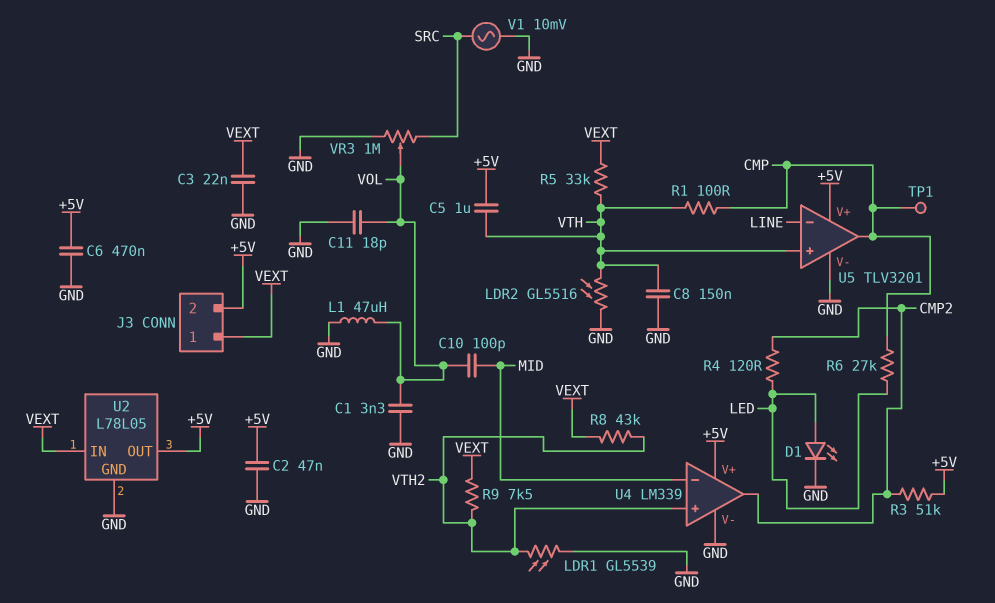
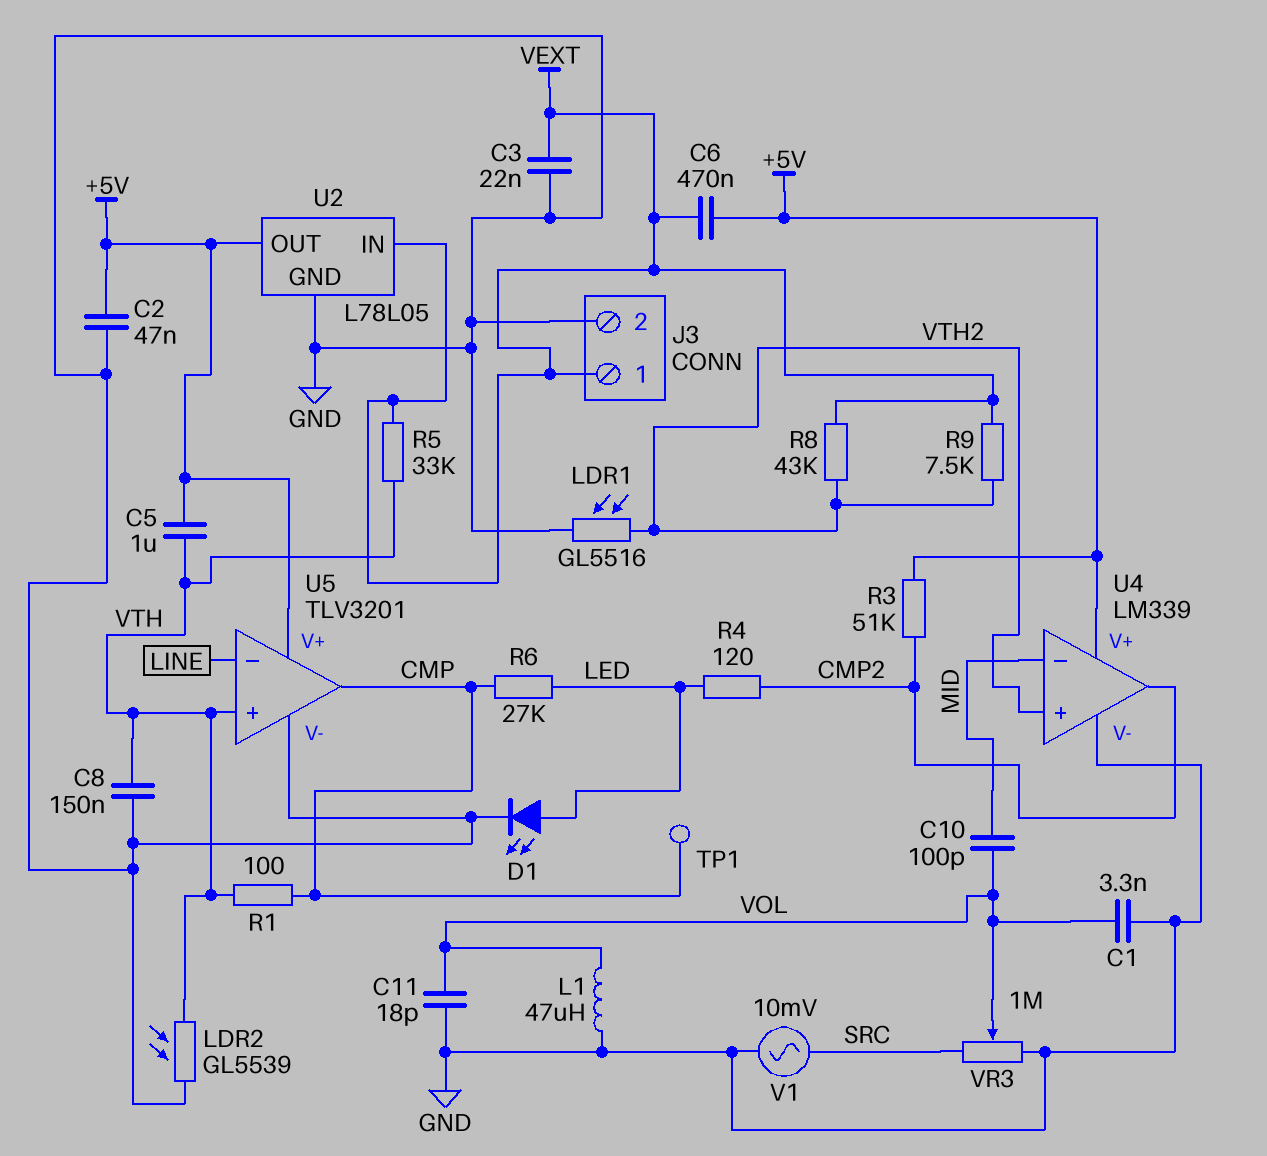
C6: 470nF (+5V, GND) -> 470nF (+5V, VEXT)
J3 pin 2: +5V -> GND
LDR1: GL5539 (GND, VTH2) -> GL5516 (GND, VTH2)
LDR2: GL5516 (GND, VTH) -> GL5539 (GND, VTH)

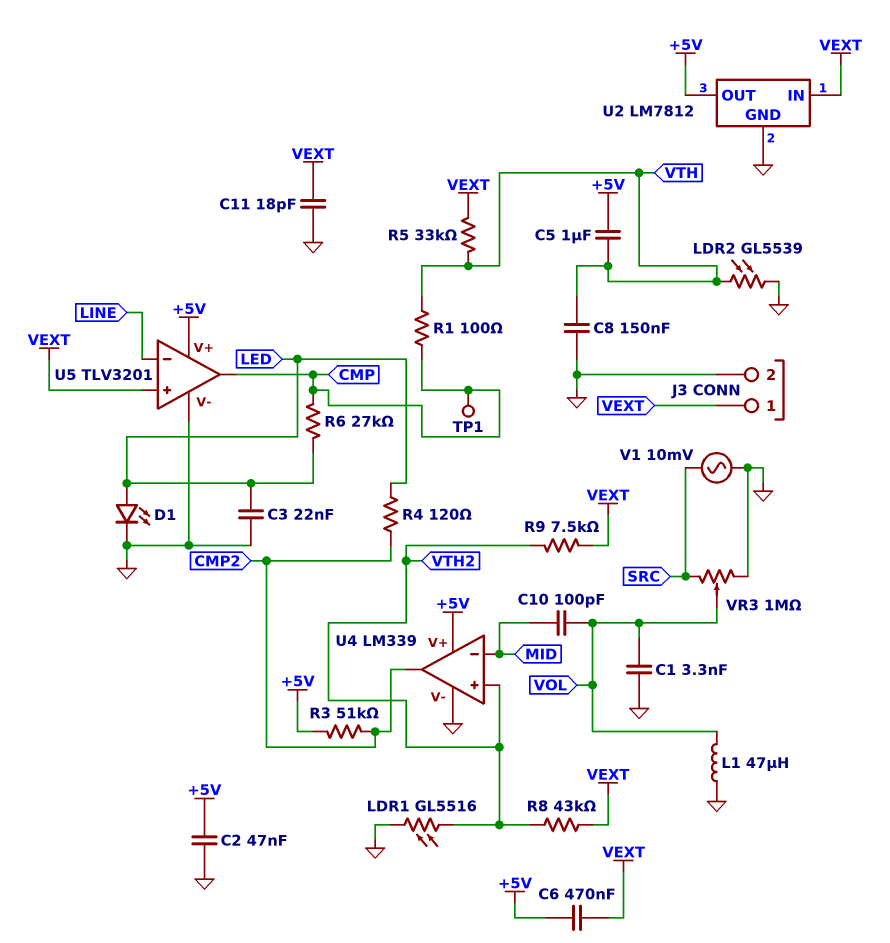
C3: 22nF (GND, VEXT) -> 22nF (GND, LED)
C11: 18pF (GND, VOL) -> 18pF (GND, VEXT)
U2: L78L05 -> LM7812
U5 pin in+: VTH -> VEXT

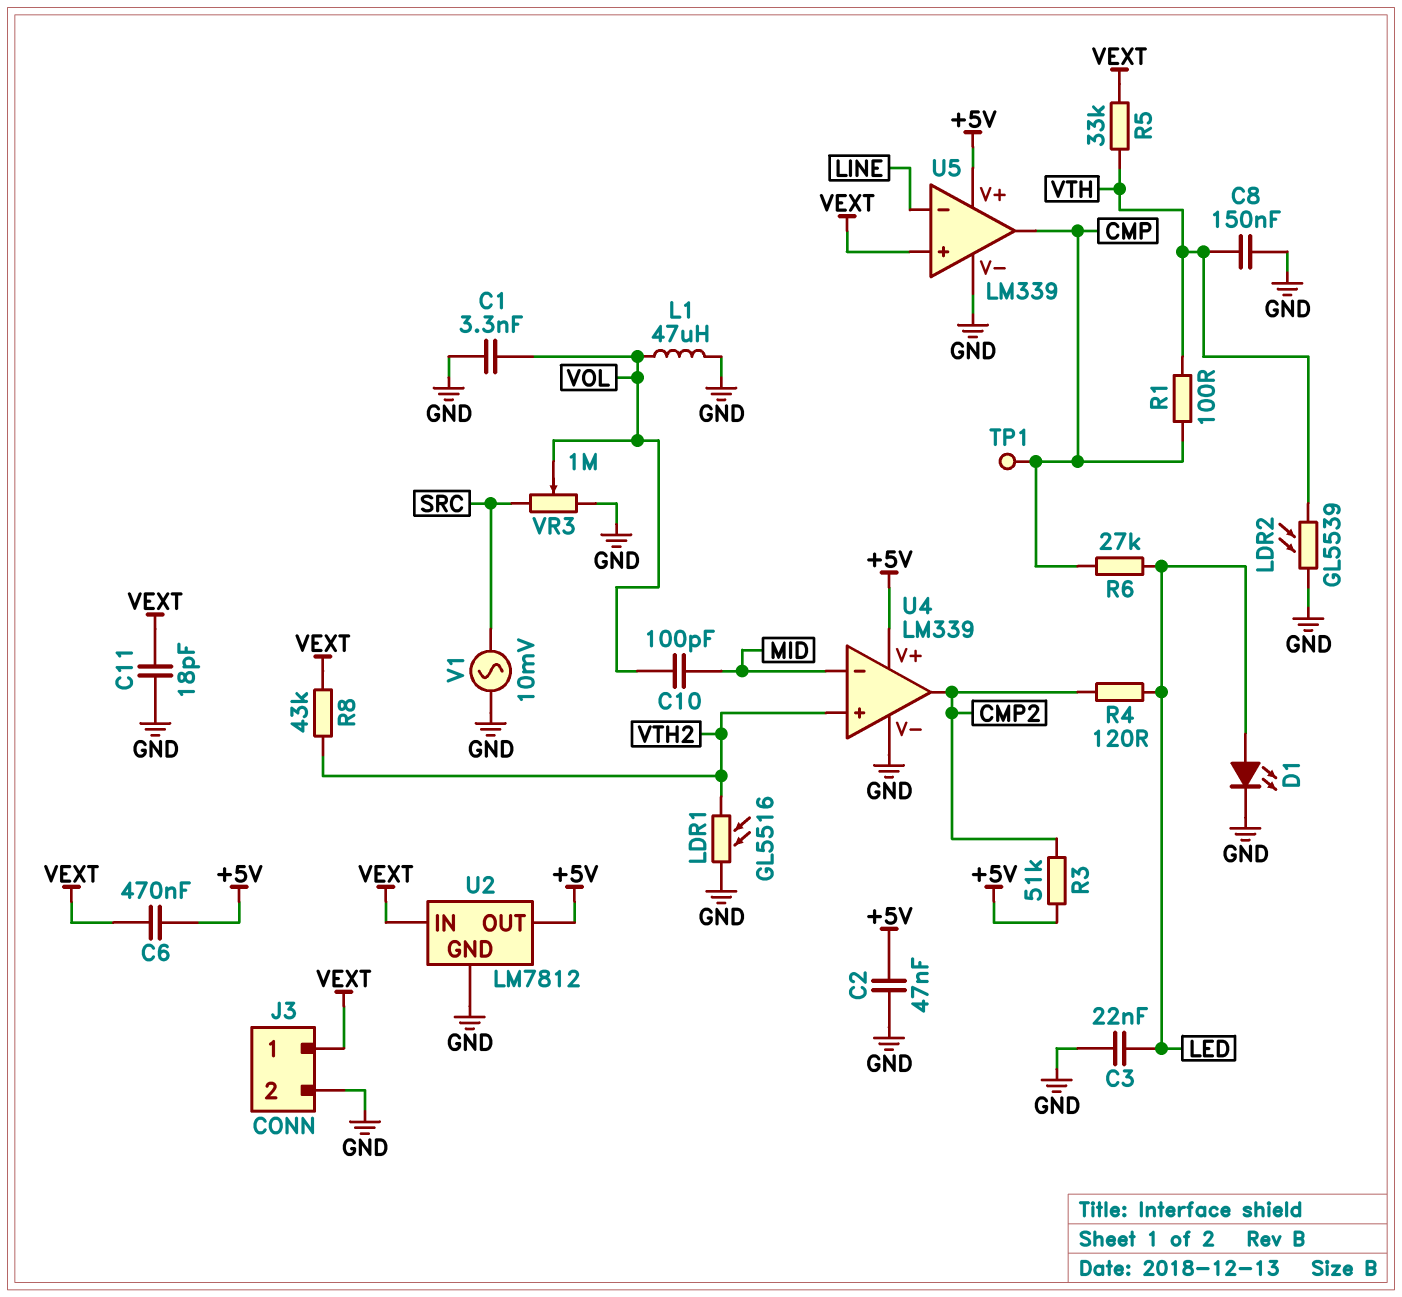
C5: 1uF (+5V, VTH) -> none
R9: 7.5k (VEXT, VTH2) -> none
U5: TLV3201 -> LM339

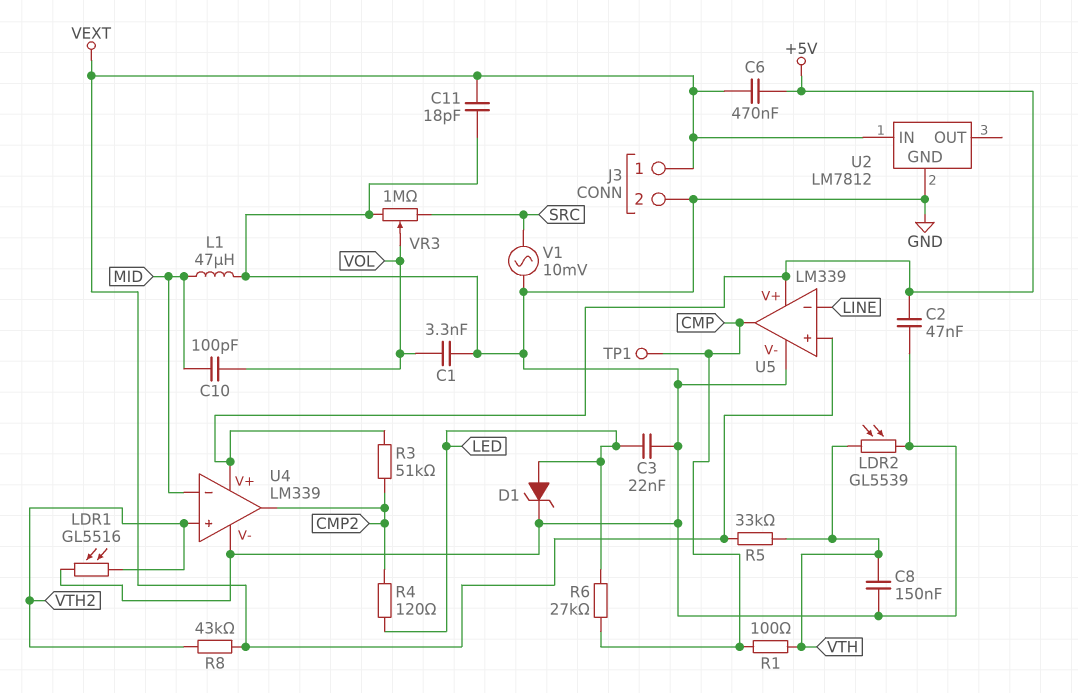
D1: LED (A LED, K GND) -> zener (A LED, K GND)
L1: 47uH (GND, VOL) -> 47uH (GND, MID)
U2 pin OUT: +5V -> none

